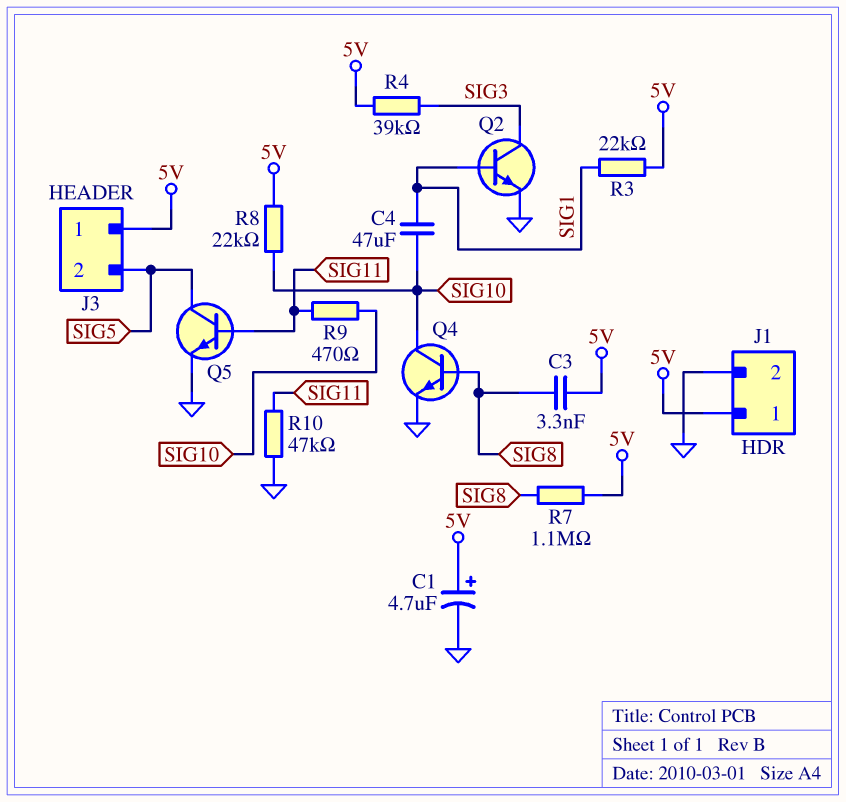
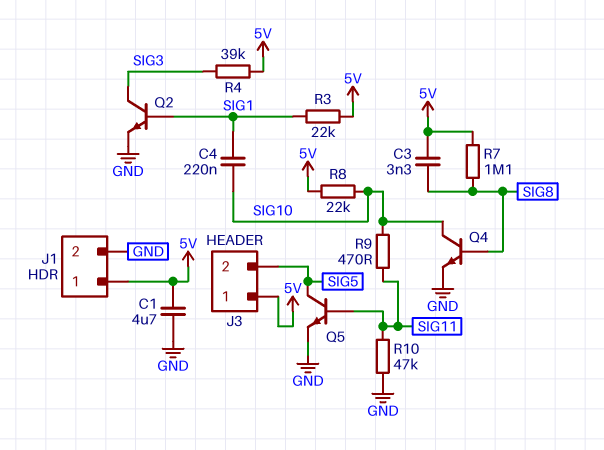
C1: 4.7uF (plus 5V, minus GND) -> 4.7uF (5V, GND)
C4: 47uF (SIG1, SIG10) -> 220nF (SIG1, SIG10)

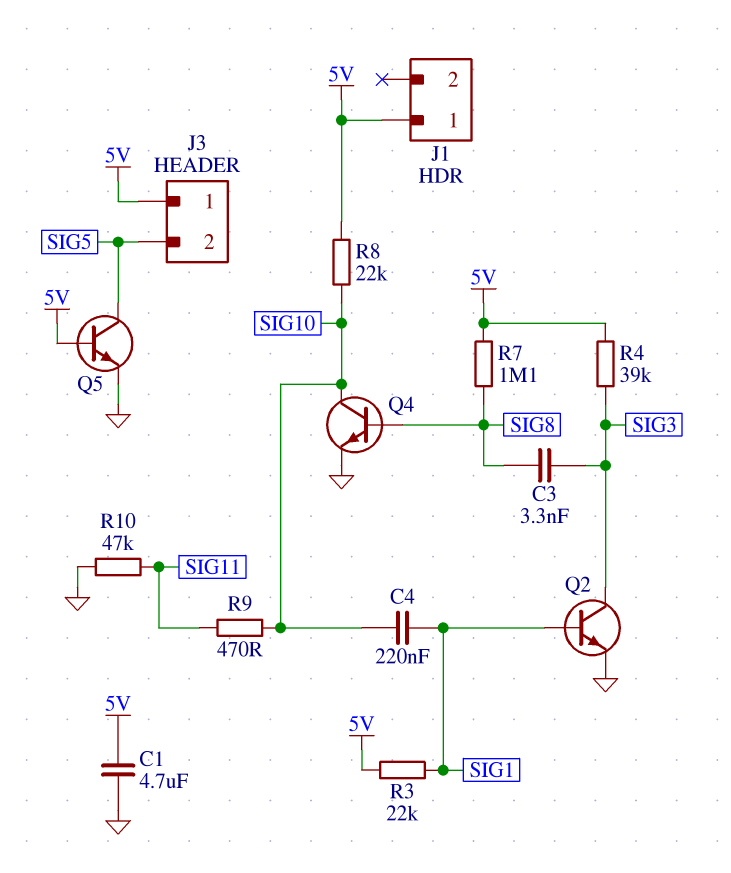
C3: 3.3nF (5V, SIG8) -> 3.3nF (SIG3, SIG8)
J1 pin 2: GND -> none
Q5: NPN (B SIG11, C SIG5, E GND) -> NPN (B 5V, C SIG5, E GND)

